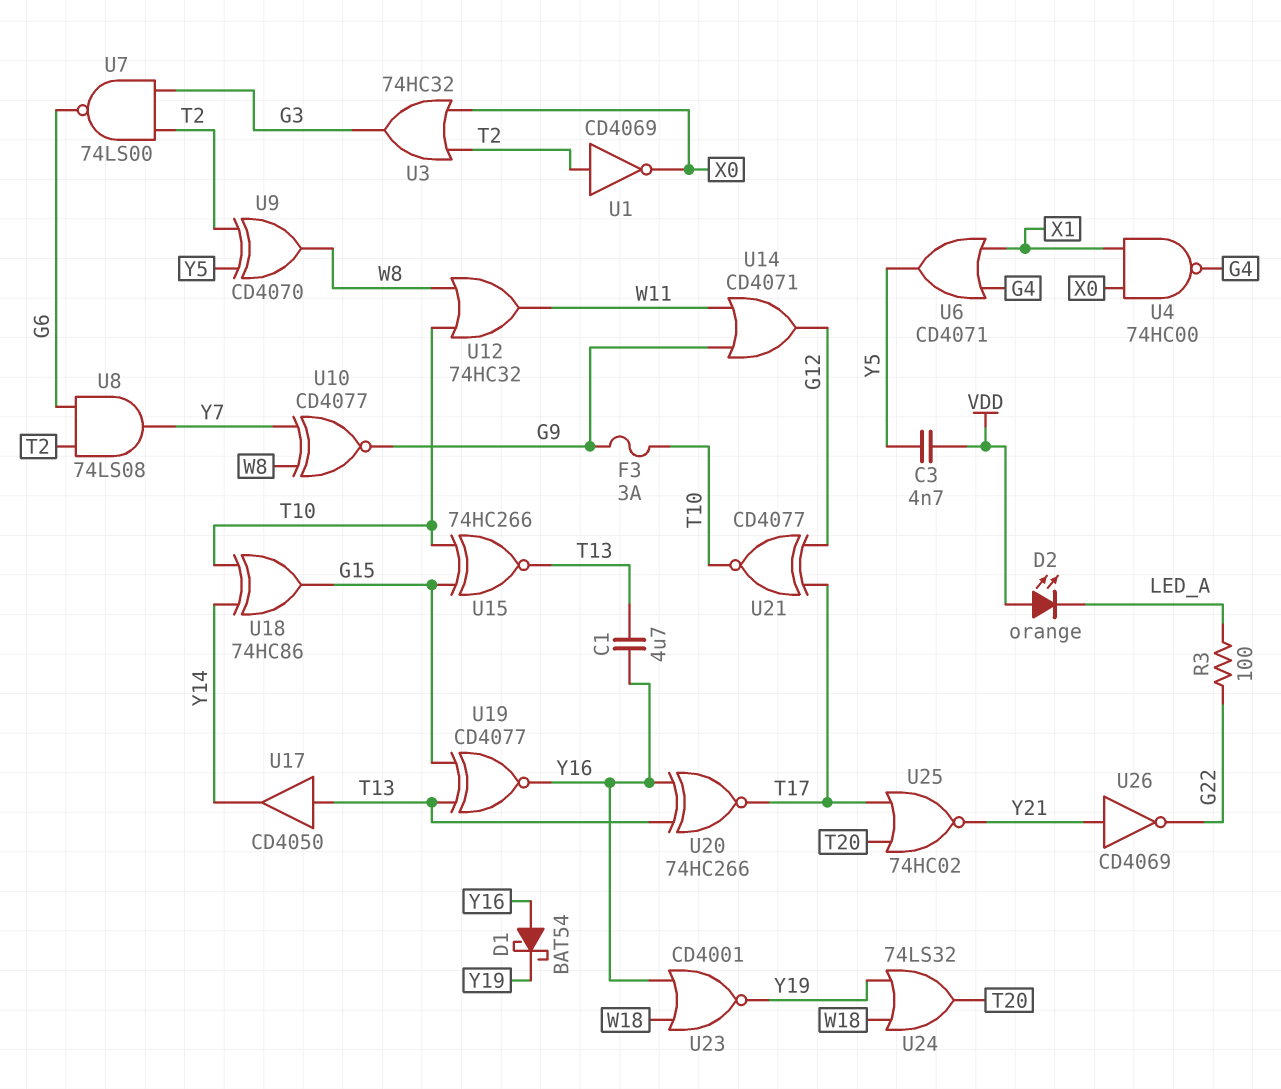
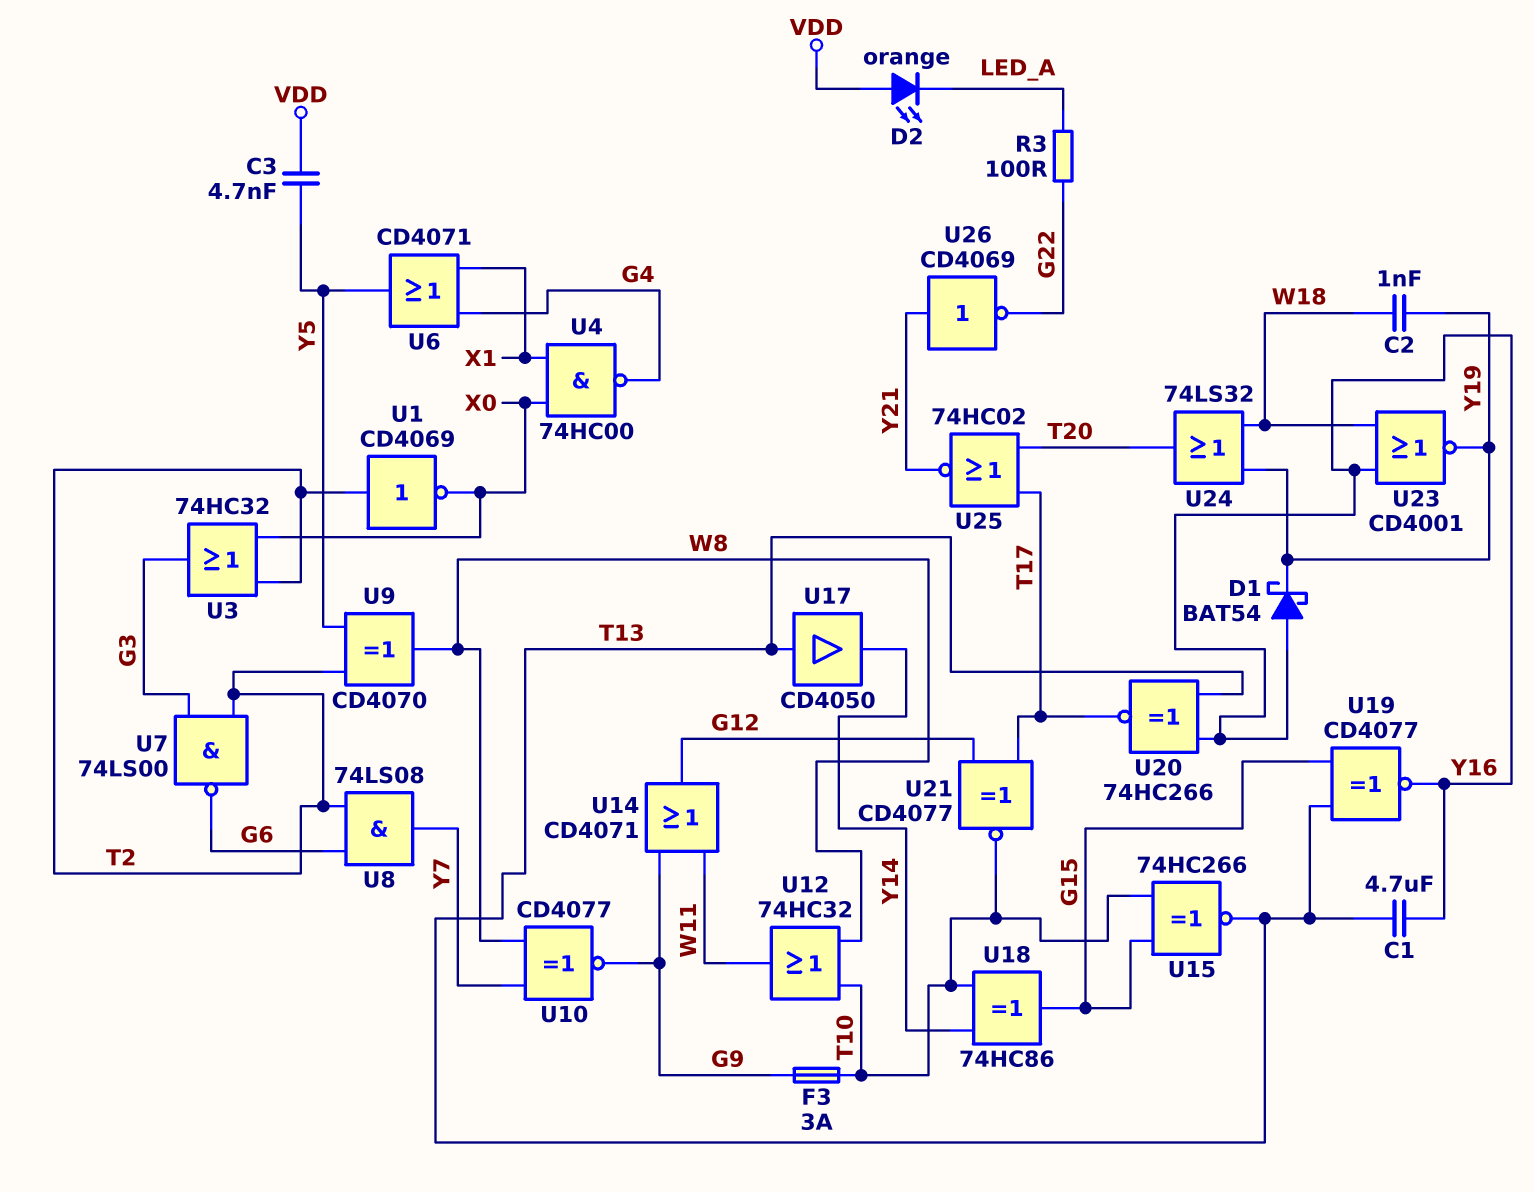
C2: none -> 1nF (W18, Y19)

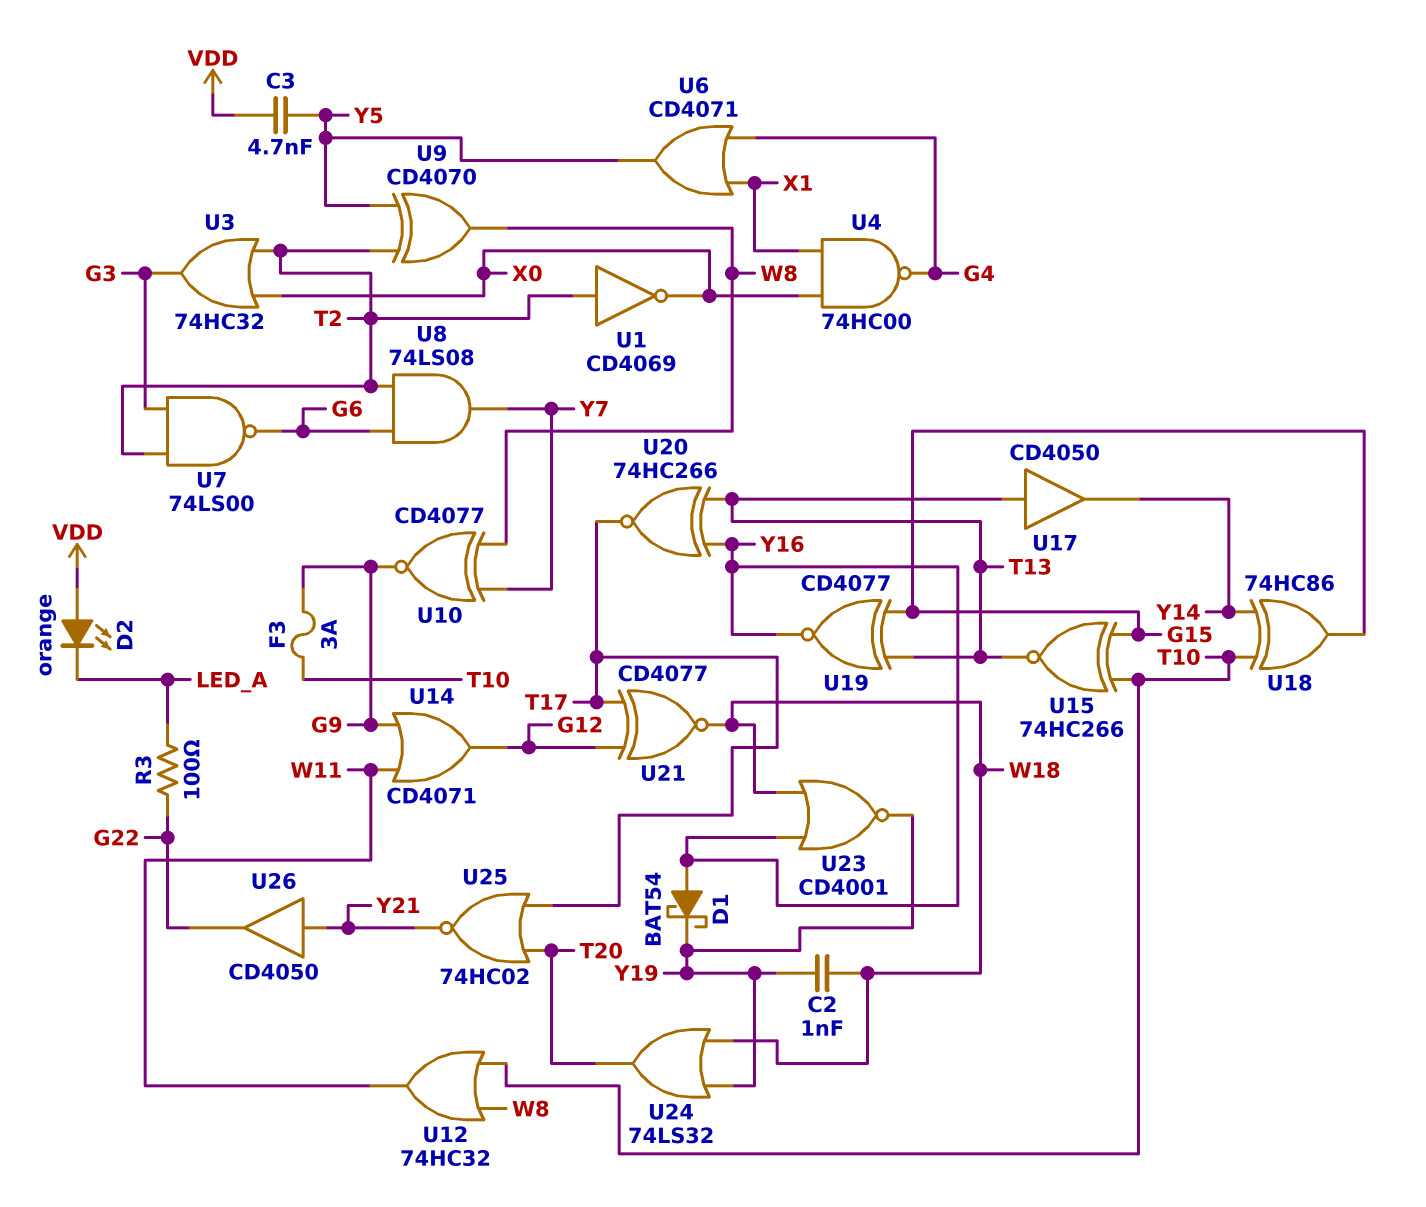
C1: 4.7uF (T13, Y16) -> none
U21: XNOR CD4077 (in G12, in T17, out T10) -> XNOR CD4077 (in G12, in T17, out W18)
U26: NOT CD4069 (in Y21, out G22) -> buffer CD4050 (in Y21, out G22)

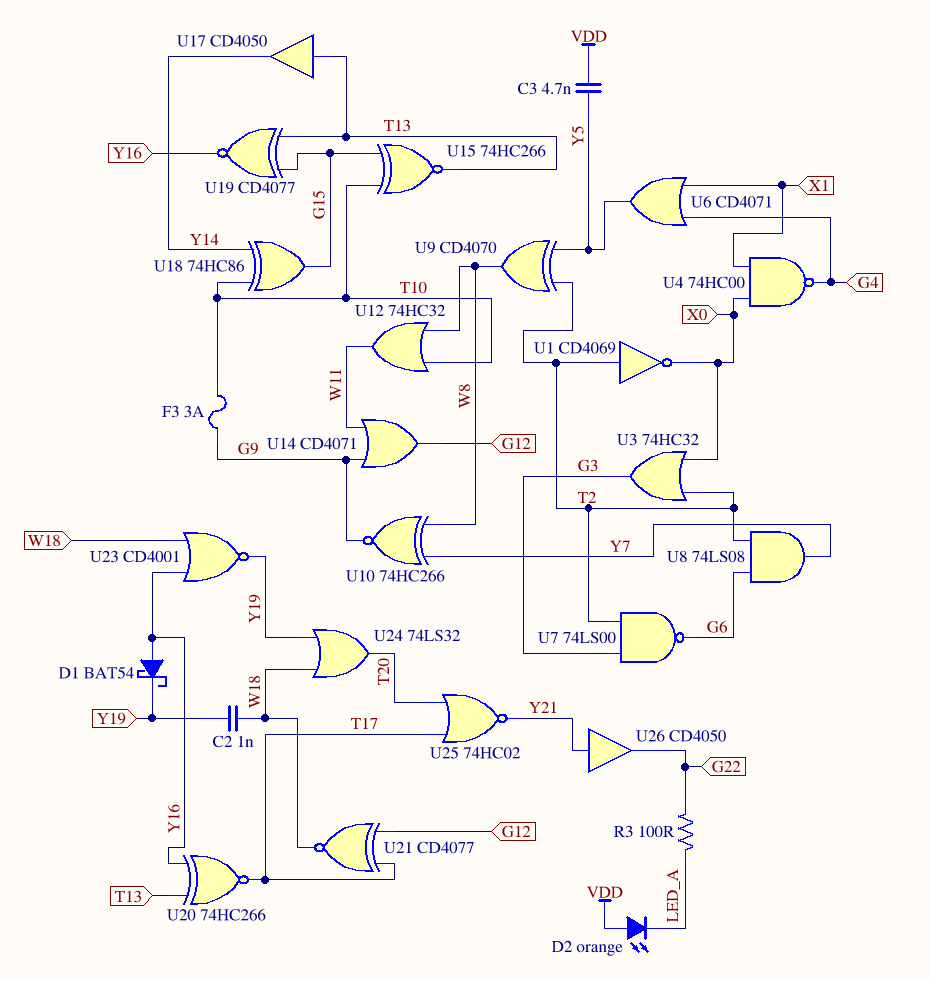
U10: XNOR CD4077 (in W8, in Y7, out G9) -> XNOR 74HC266 (in W8, in Y7, out G9)

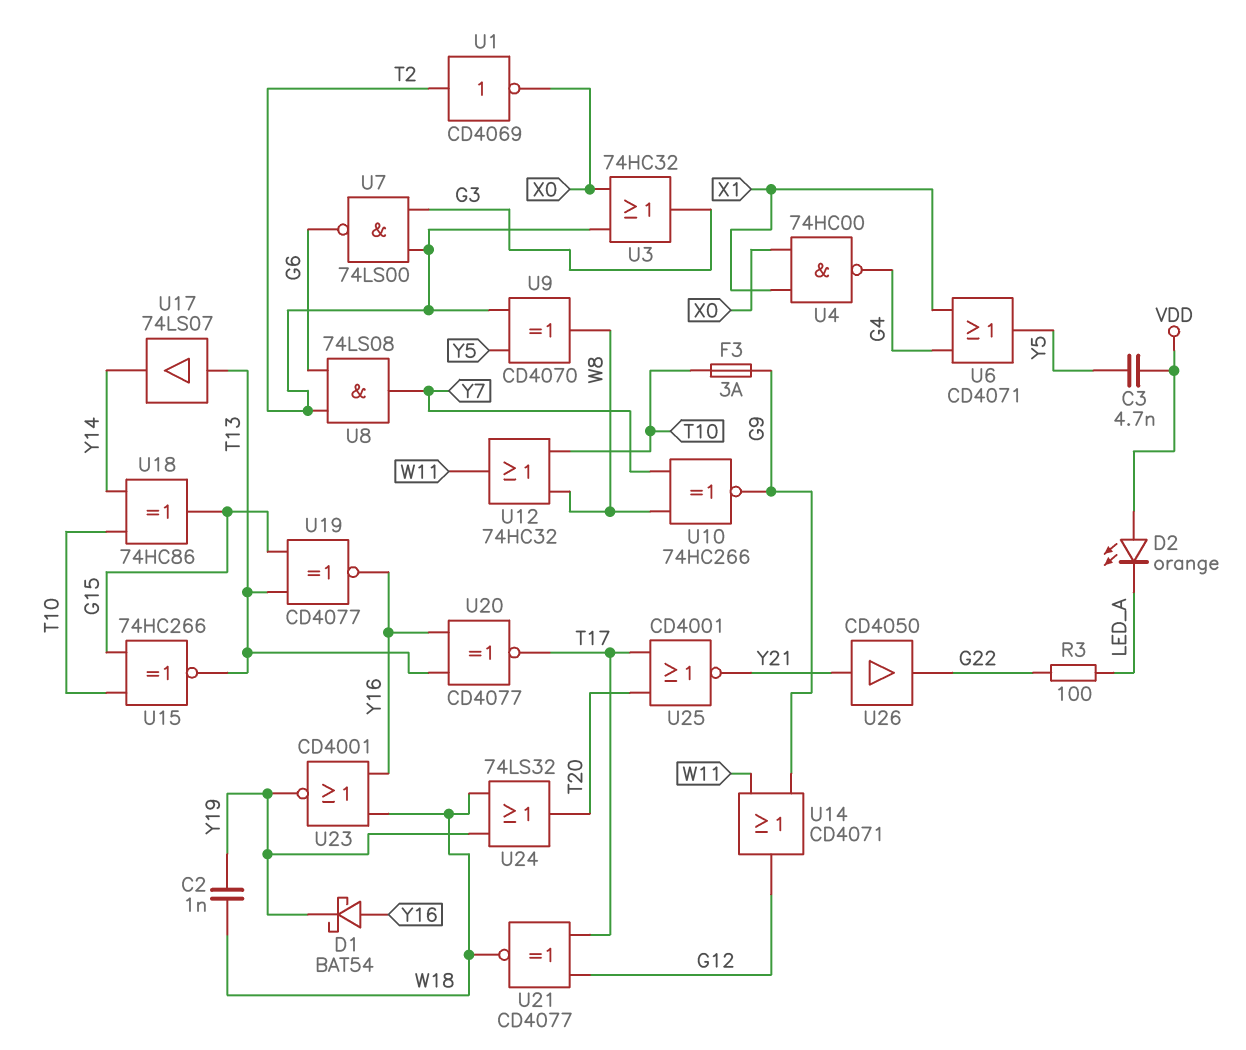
U17: buffer CD4050 (in T13, out Y14) -> buffer 74LS07 (in T13, out Y14)
U20: XNOR 74HC266 (in T13, in Y16, out T17) -> XNOR CD4077 (in T13, in Y16, out T17)
U25: NOR 74HC02 (in T17, in T20, out Y21) -> NOR CD4001 (in T17, in T20, out Y21)

